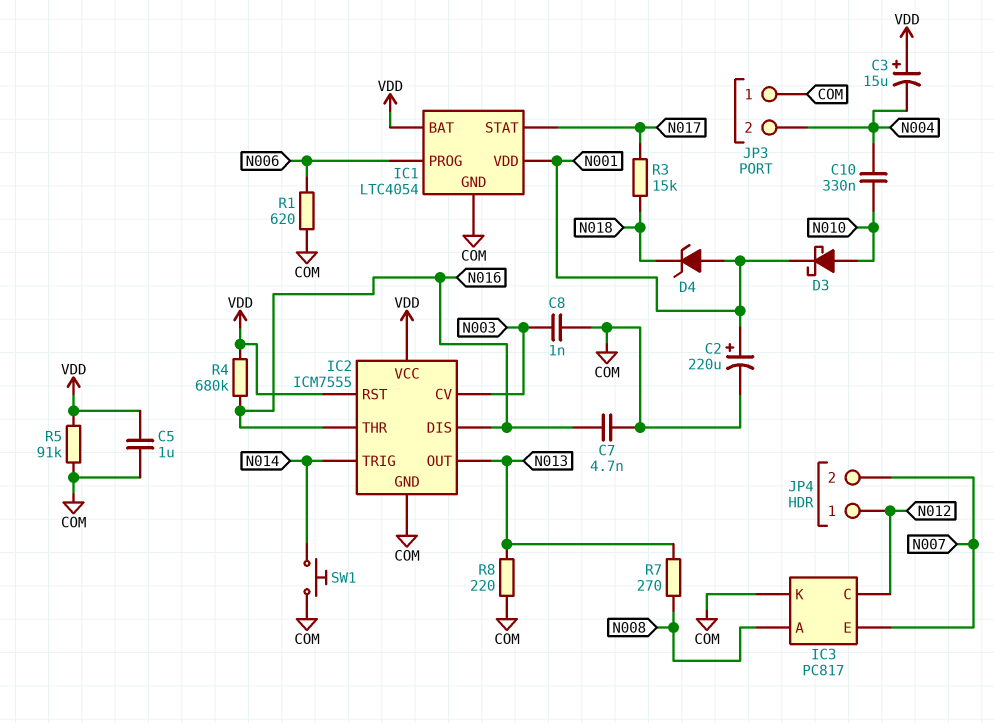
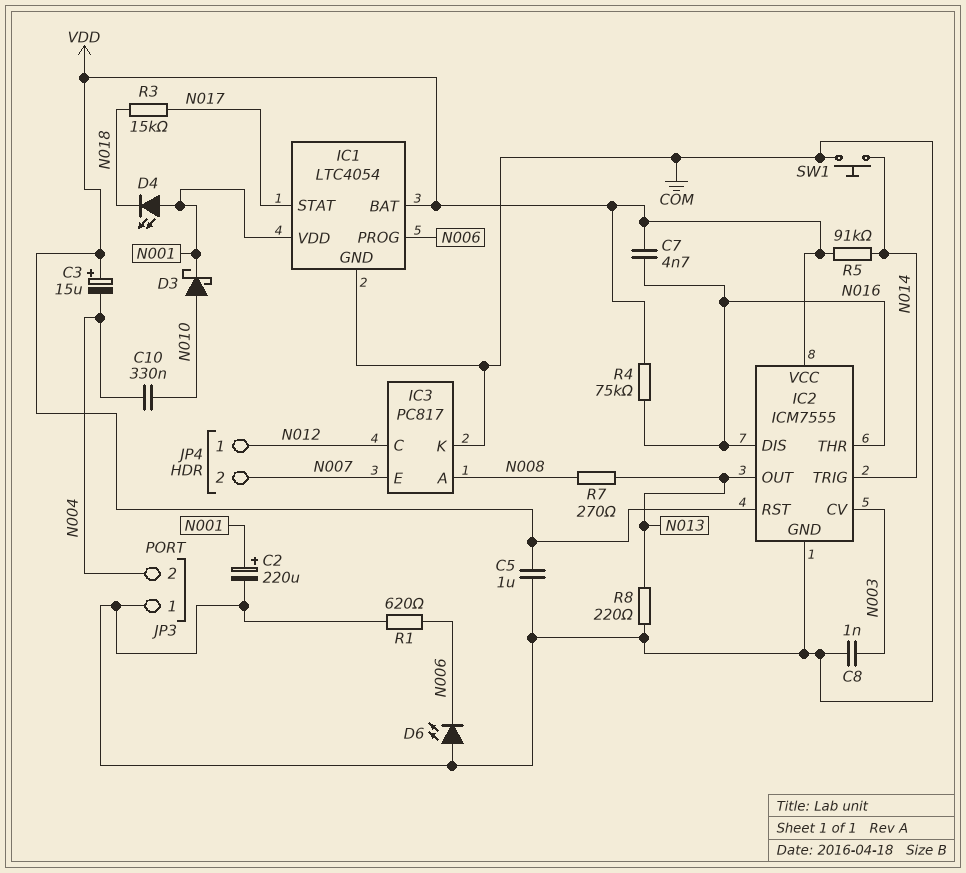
C7: 4.7nF (COM, N016) -> 4.7nF (N016, VDD)
D4: zener (A N001, K N018) -> LED (A N001, K N018)
D6: none -> LED (A COM, K N006)
R4: 680k (N016, VDD) -> 75k (N016, VDD)
R5: 91k (COM, VDD) -> 91k (N014, VDD)

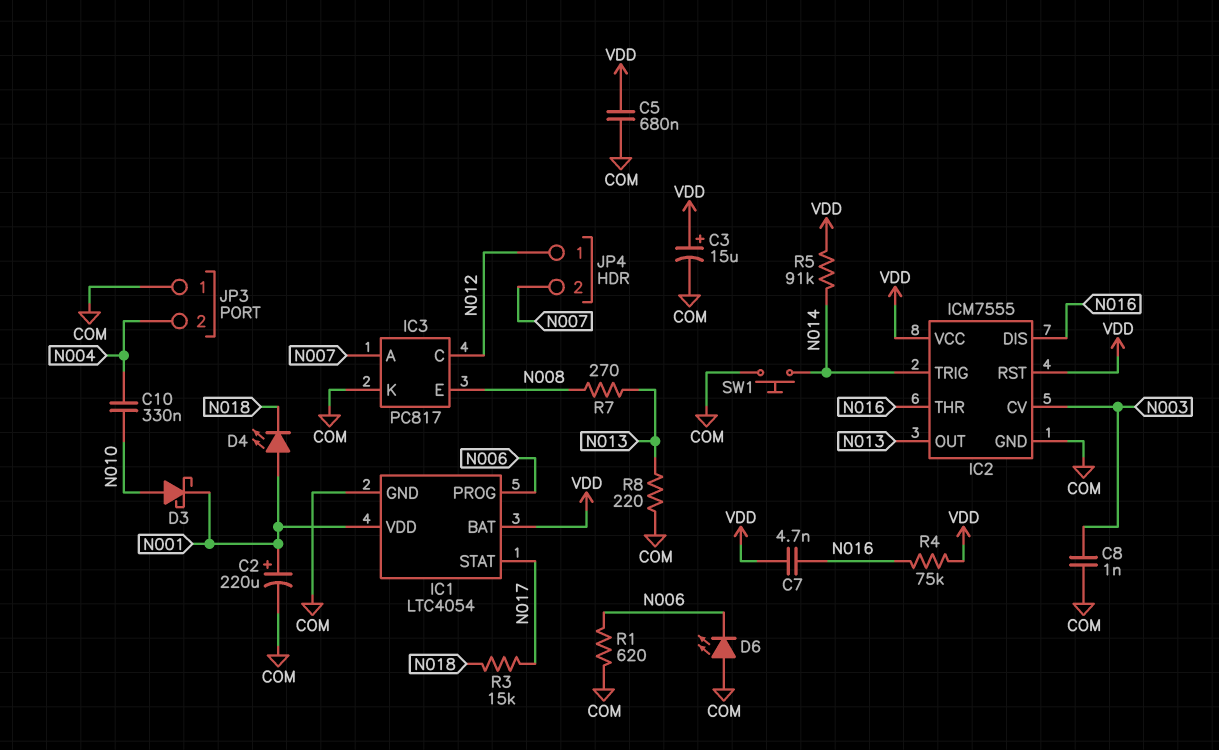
C3: 15uF (plus VDD, minus N004) -> 15uF (plus VDD, minus COM)
C5: 1uF (COM, VDD) -> 680nF (COM, VDD)
IC3 pin A: N008 -> N007
IC3 pin E: N007 -> N008

